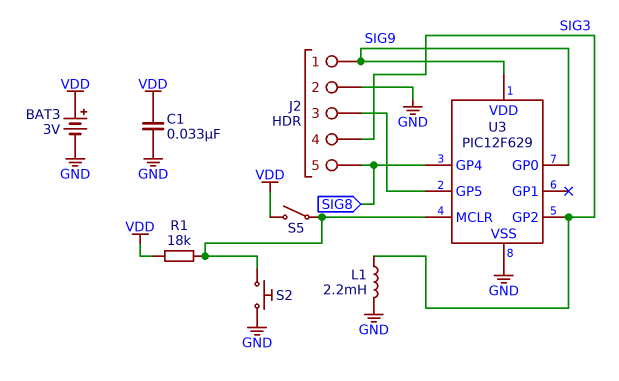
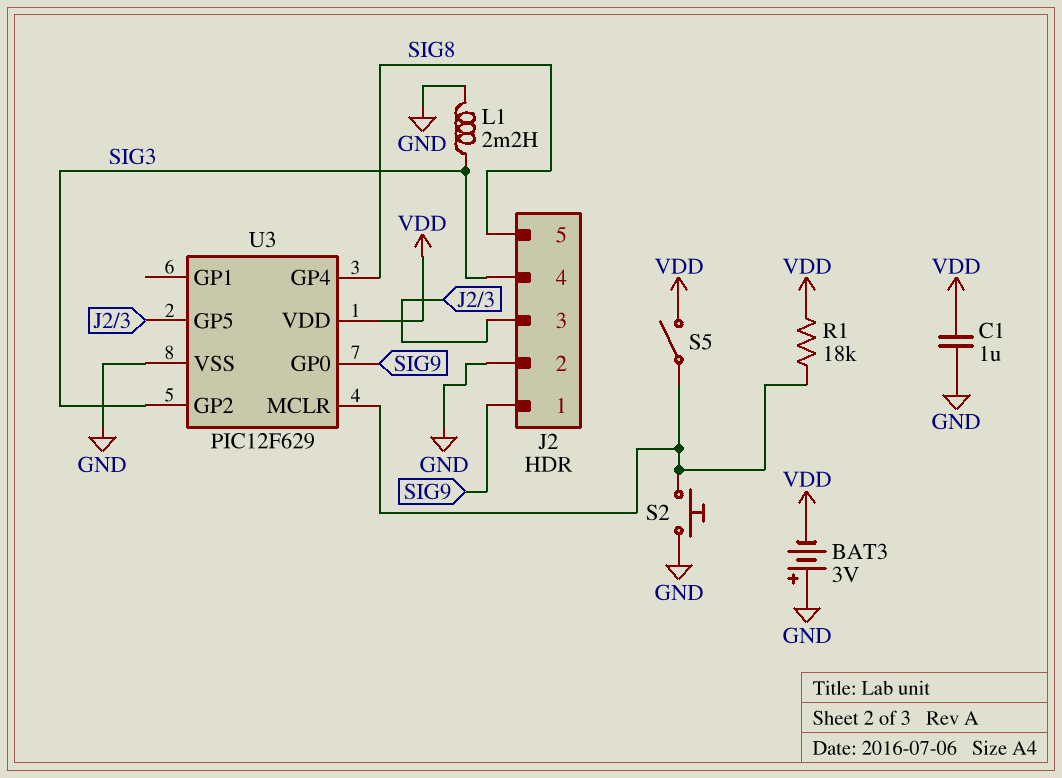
BAT3: 3V (plus VDD, minus GND) -> 3V (plus GND, minus VDD)
C1: 33nF (GND, VDD) -> 1uF (GND, VDD)
U3 pin VDD: SIG9 -> VDD

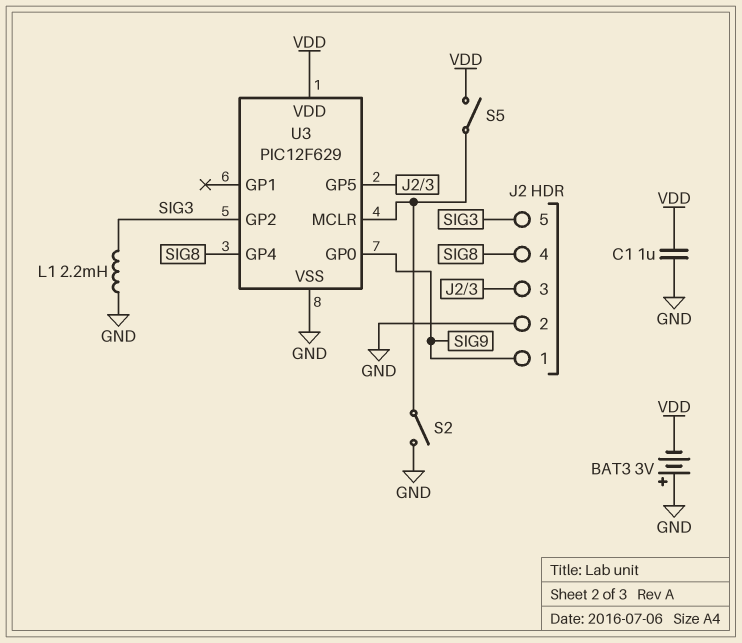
J2 pin 4: SIG3 -> SIG8
J2 pin 5: SIG8 -> SIG3
R1: 18k (U3/MCLR, VDD) -> none
S2: button (GND, U3/MCLR) -> switch (GND, U3/MCLR)

